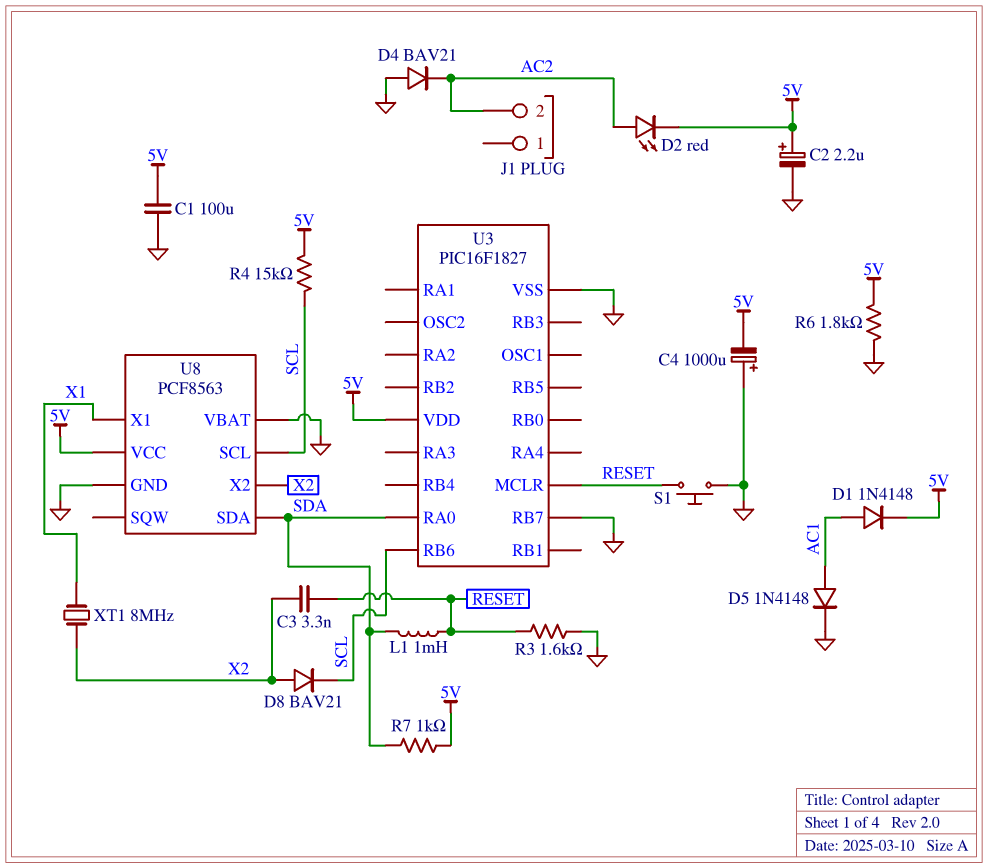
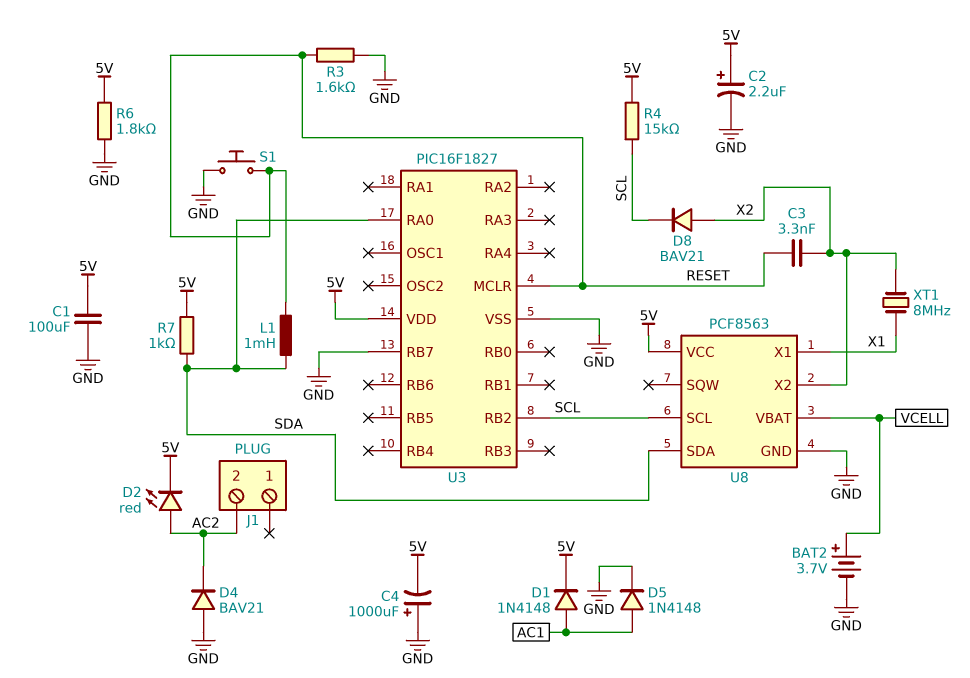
BAT2: none -> 3.7V (plus VCELL, minus GND)
U3 pin RB2: none -> SCL
U3 pin RB6: SCL -> none
U8 pin VBAT: GND -> VCELL

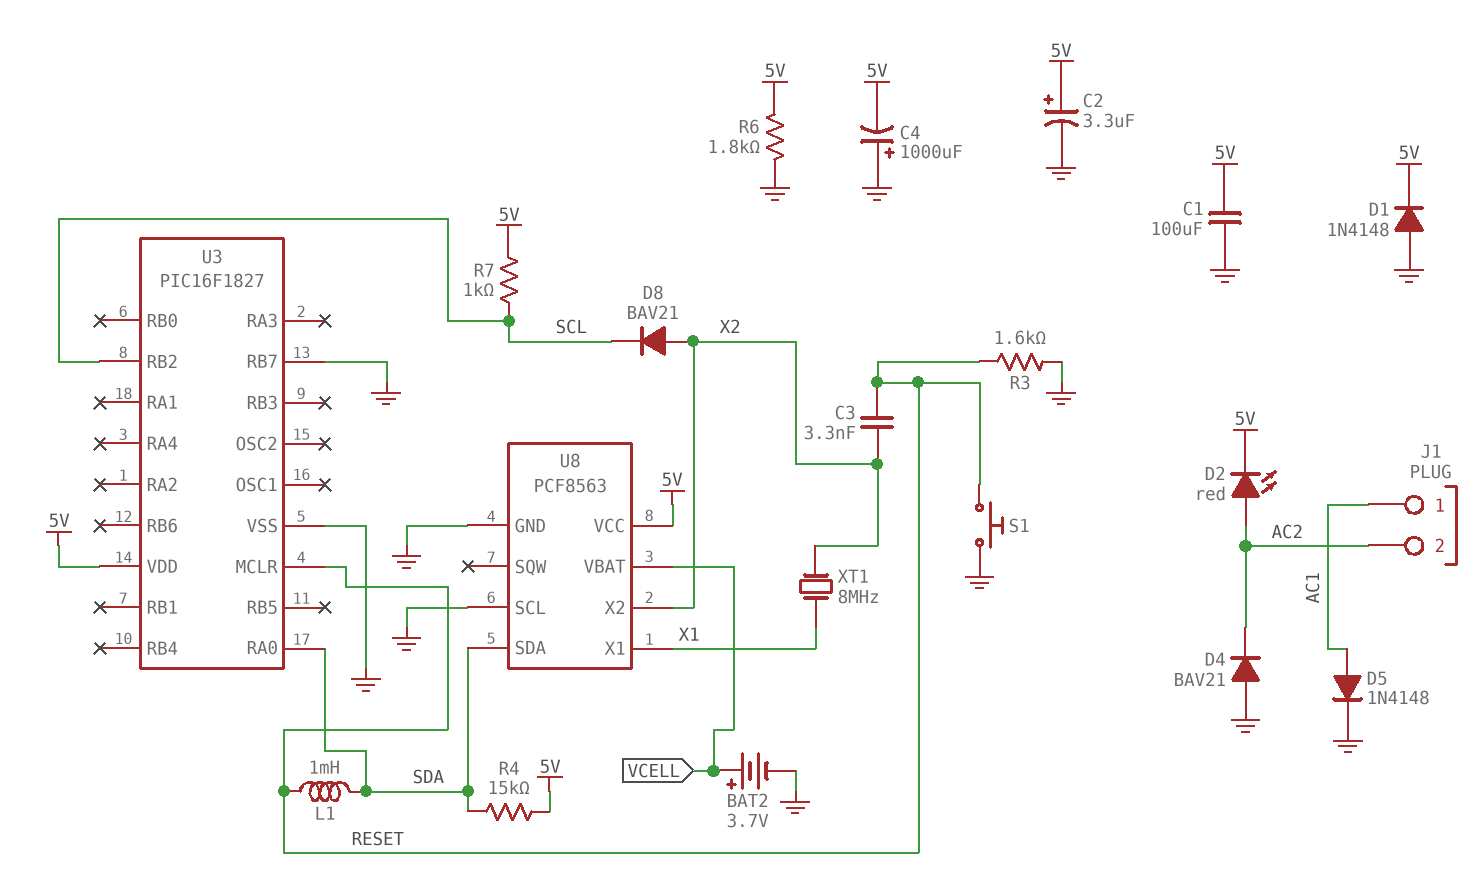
C2: 2.2uF (plus 5V, minus GND) -> 3.3uF (plus 5V, minus GND)
D1: diode 1N4148 (A AC1, K 5V) -> diode 1N4148 (A GND, K 5V)
J1 pin 1: none -> AC1
R4: 15k (5V, SCL) -> 15k (5V, SDA)
R7: 1k (5V, SDA) -> 1k (5V, SCL)
U8 pin SCL: SCL -> GND

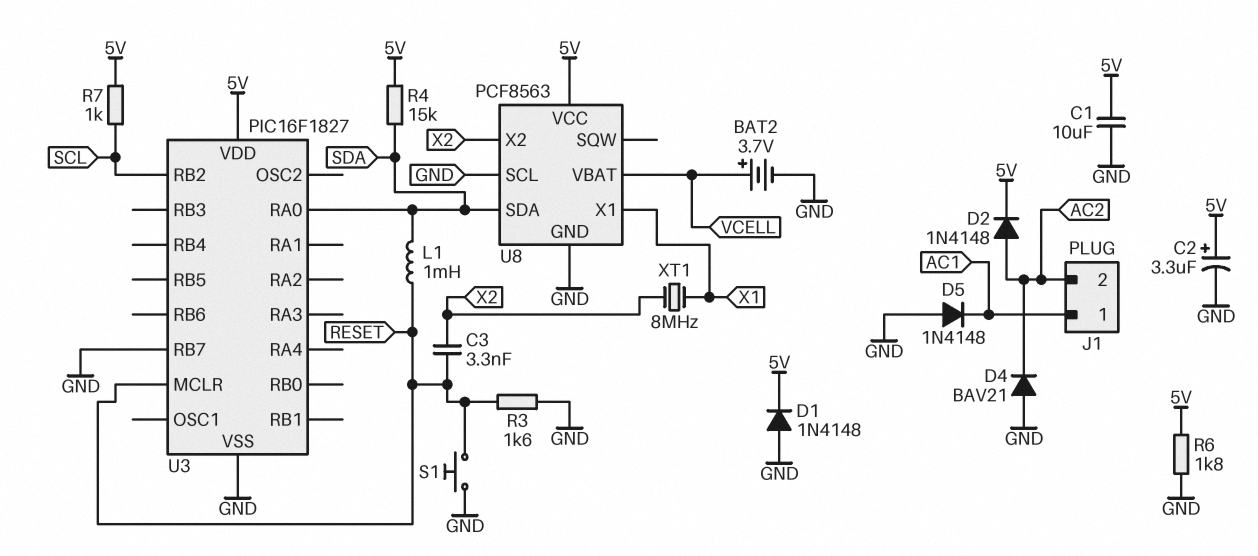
C1: 100uF (5V, GND) -> 10uF (5V, GND)
C4: 1000uF (plus GND, minus 5V) -> none
D2: LED red (A AC2, K 5V) -> diode 1N4148 (A AC2, K 5V)
D5: diode 1N4148 (A AC1, K GND) -> diode 1N4148 (A GND, K AC1)
D8: diode BAV21 (A X2, K SCL) -> none

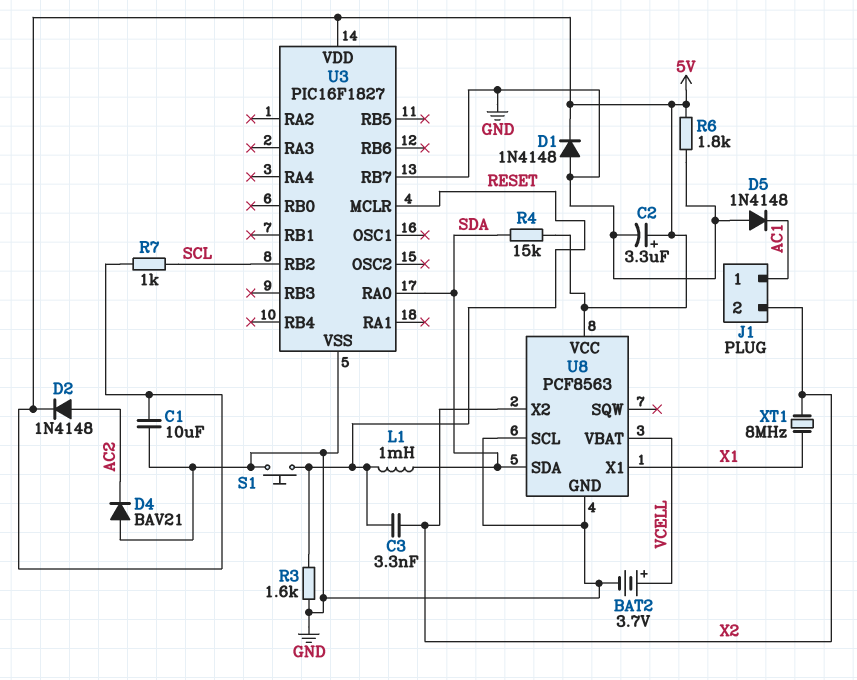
J1 pin 2: AC2 -> X2

